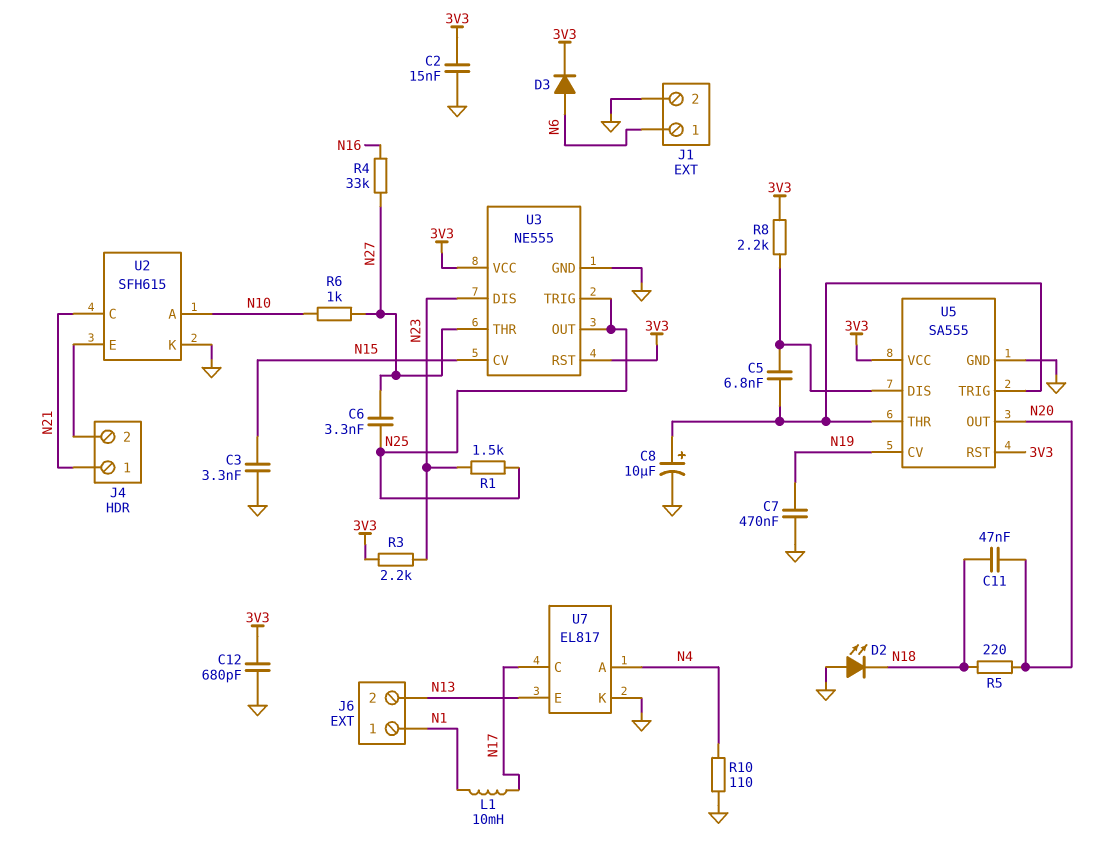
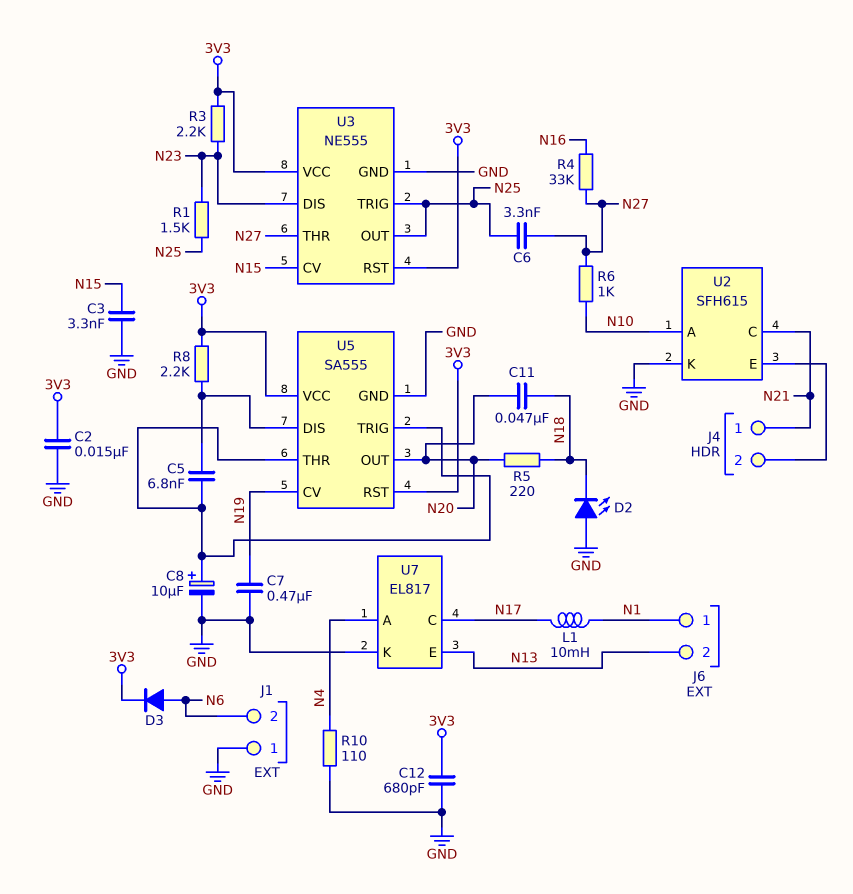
J1 pin 1: N6 -> GND
J1 pin 2: GND -> N6

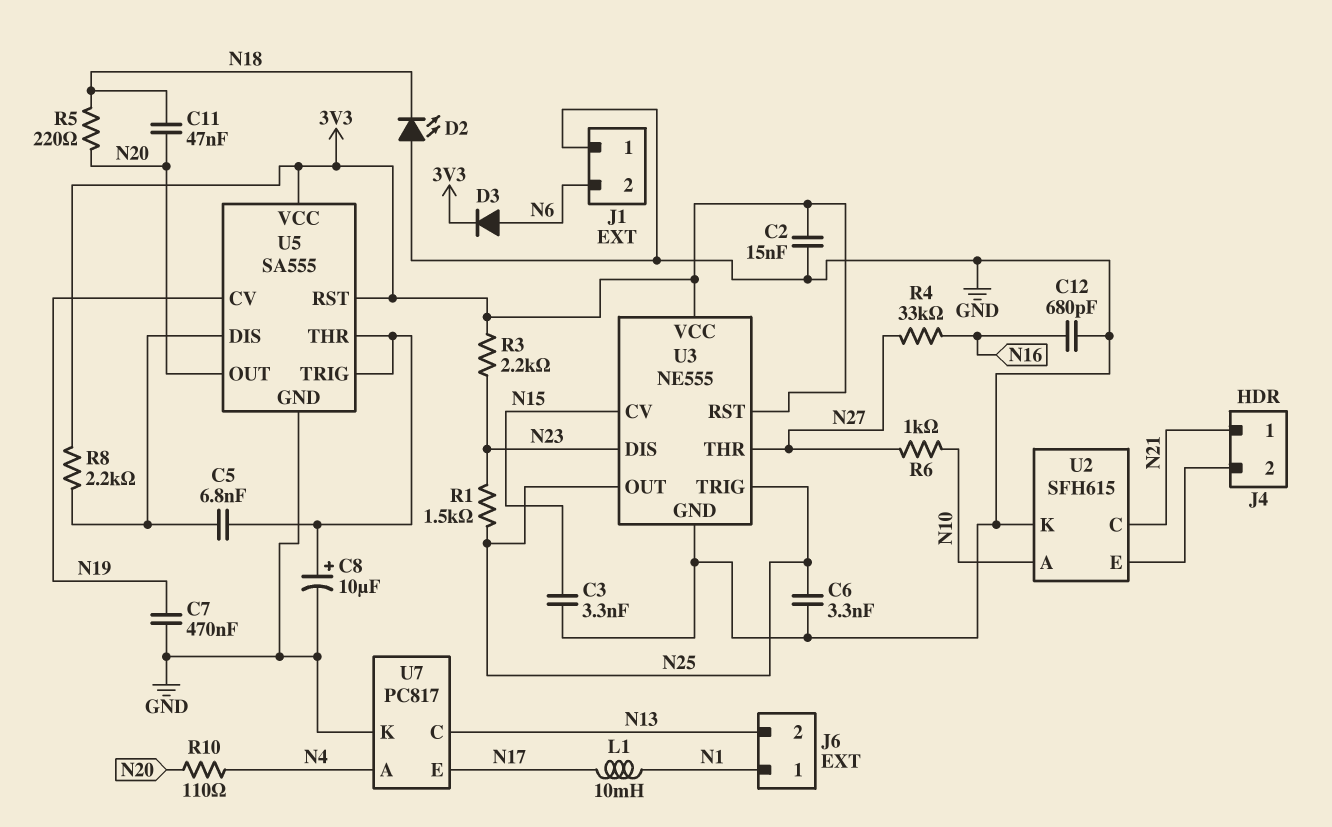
C6: 3.3nF (N25, N27) -> 3.3nF (GND, N25)
C12: 680pF (3V3, GND) -> 680pF (GND, N16)
R10: 110 (GND, N4) -> 110 (N4, N20)
U7: EL817 -> PC817
U7 pin C: N17 -> N13
U7 pin E: N13 -> N17

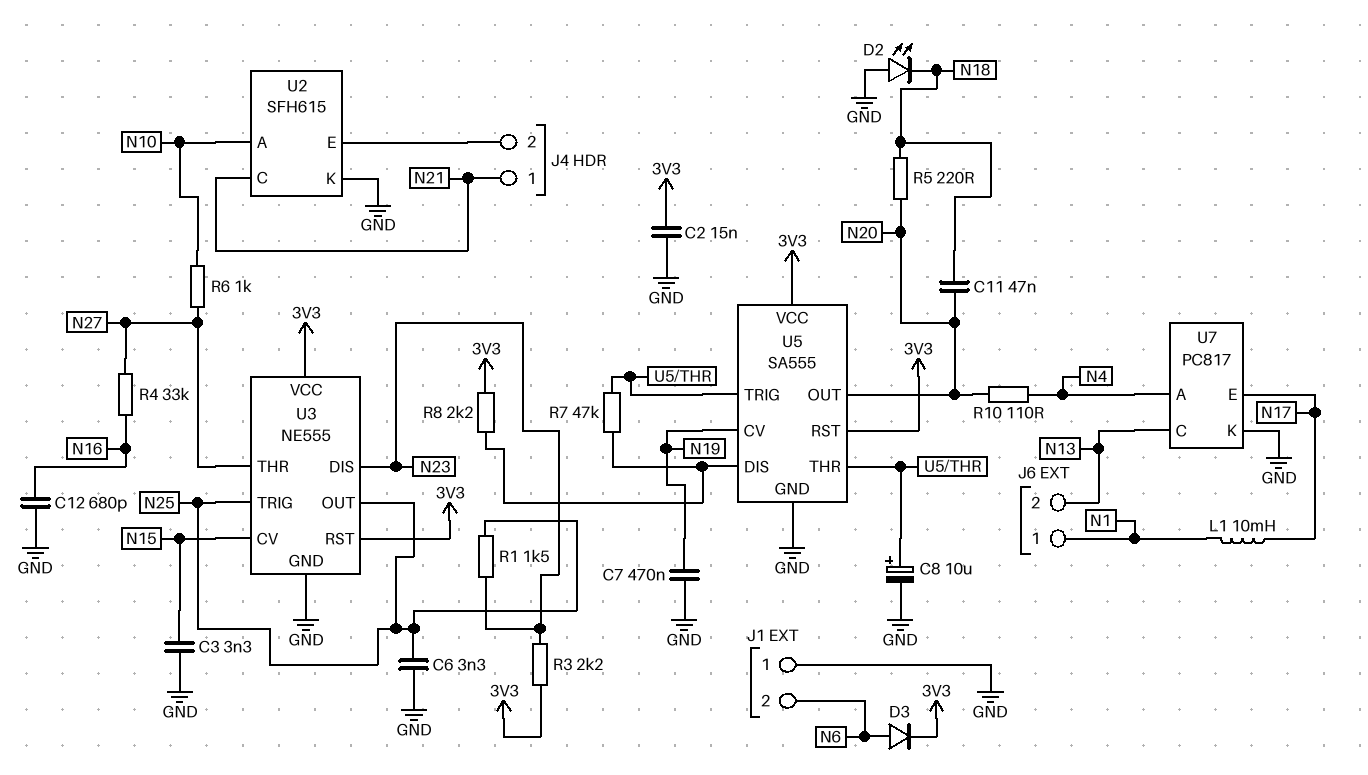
C5: 6.8nF (U5/DIS, U5/THR) -> none
R7: none -> 47k (U5/DIS, U5/THR)

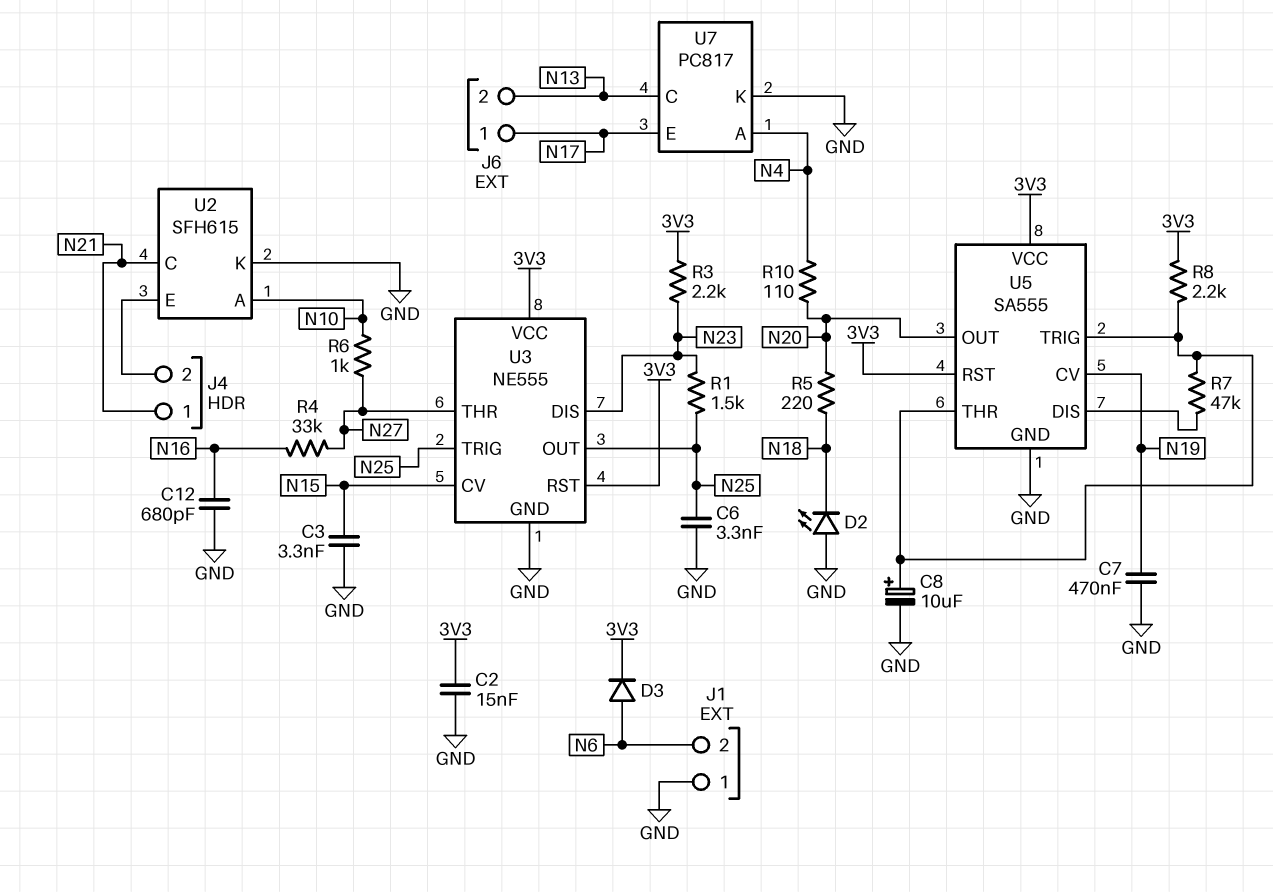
C11: 47nF (N18, N20) -> none
J6 pin 1: N1 -> N17
L1: 10mH (N1, N17) -> none
R8: 2.2k (3V3, U5/DIS) -> 2.2k (3V3, U5/THR)

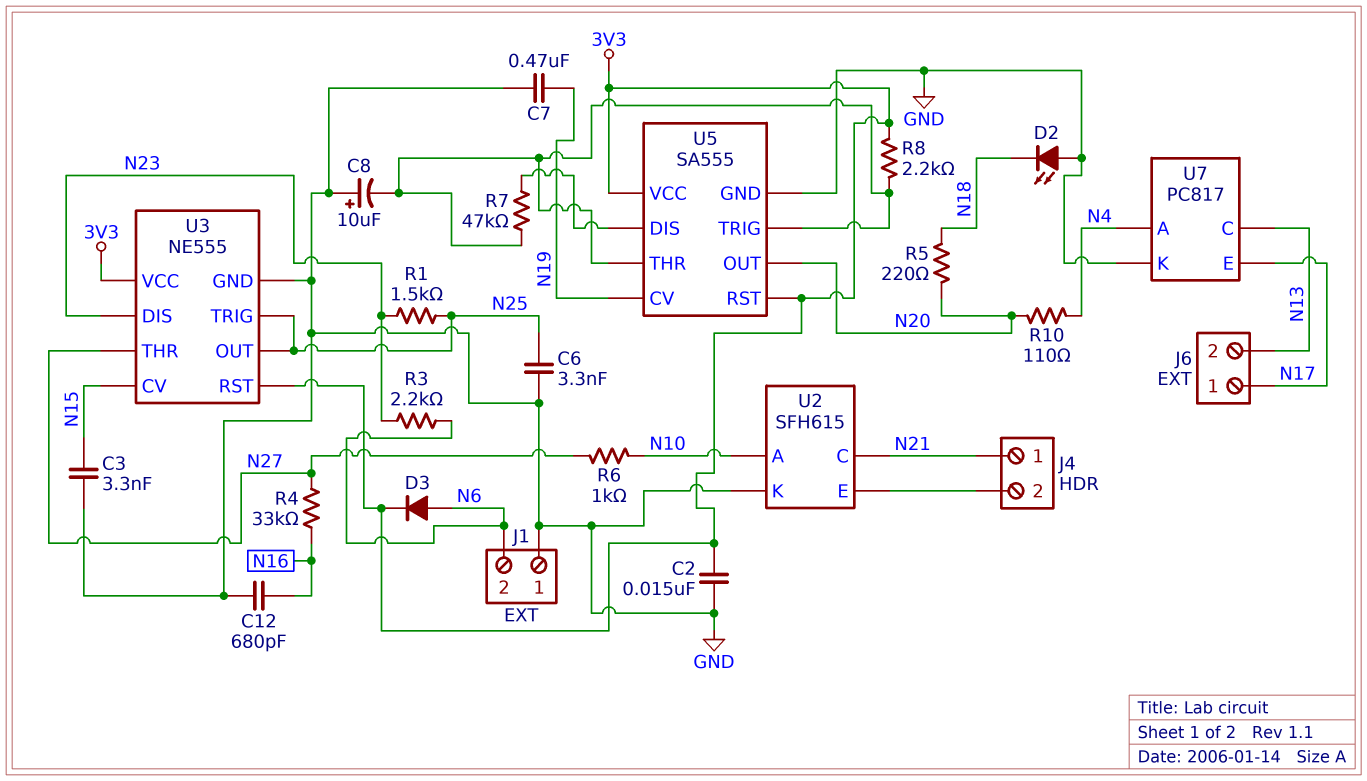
C8: 10uF (plus U5/THR, minus GND) -> 10uF (plus GND, minus U5/THR)
R3: 2.2k (3V3, N23) -> 2.2k (N6, N23)

